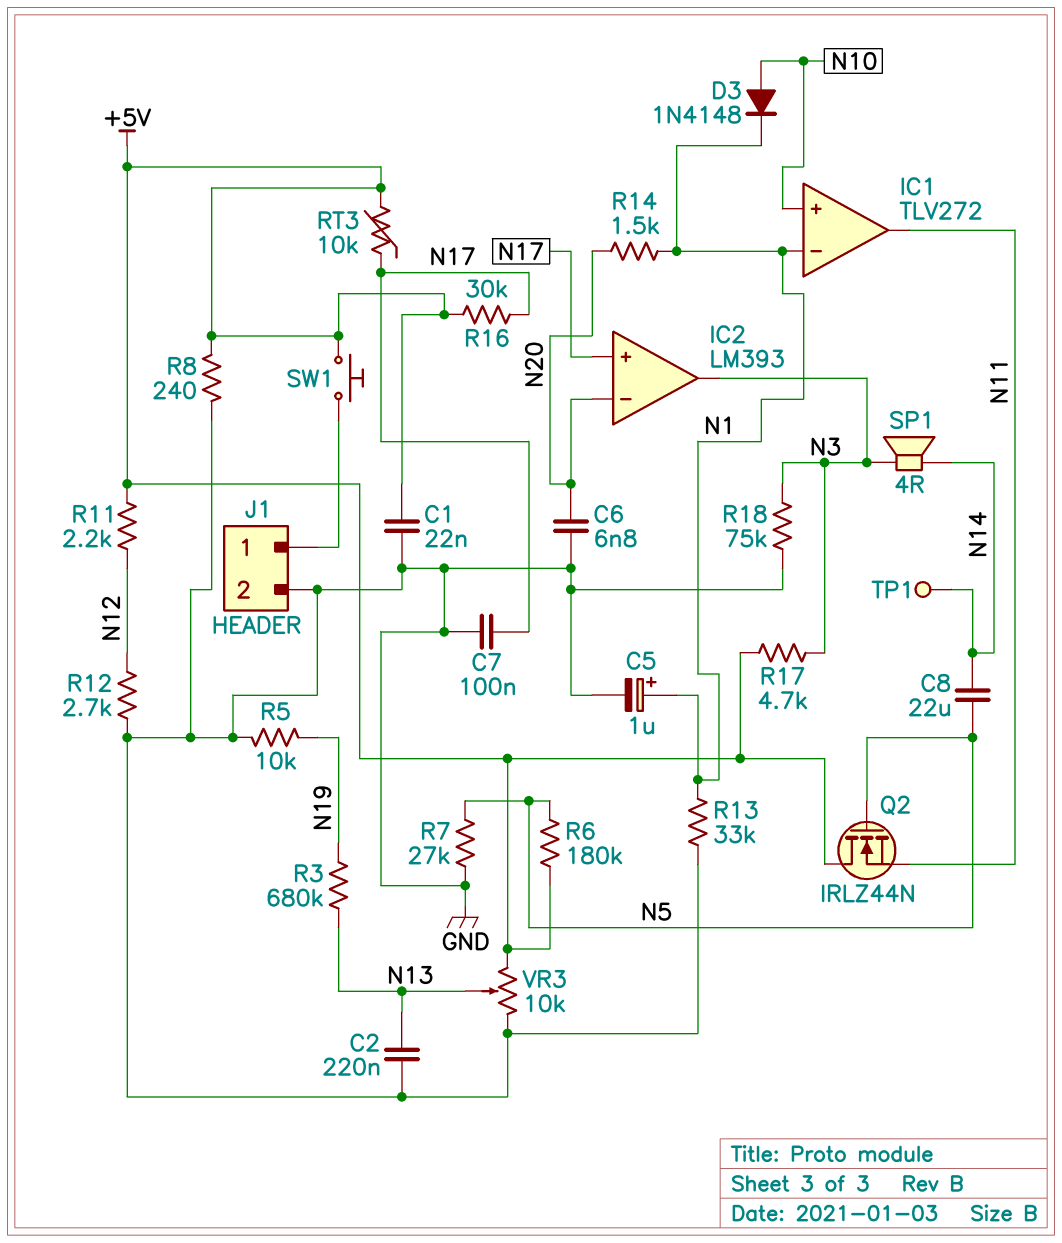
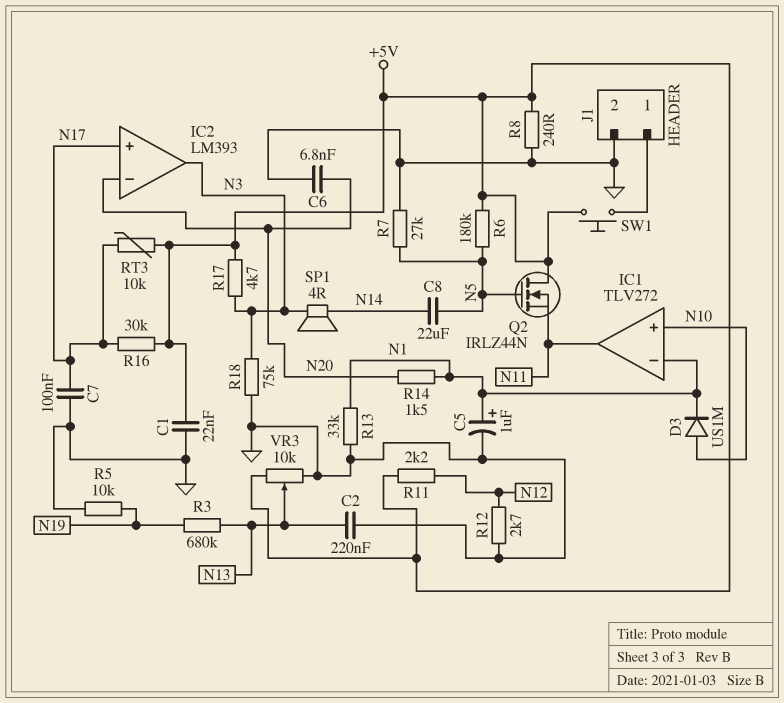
D3: diode 1N4148 (A N10, K N1) -> diode US1M (A N10, K N1)
TP1: test point (N14) -> none

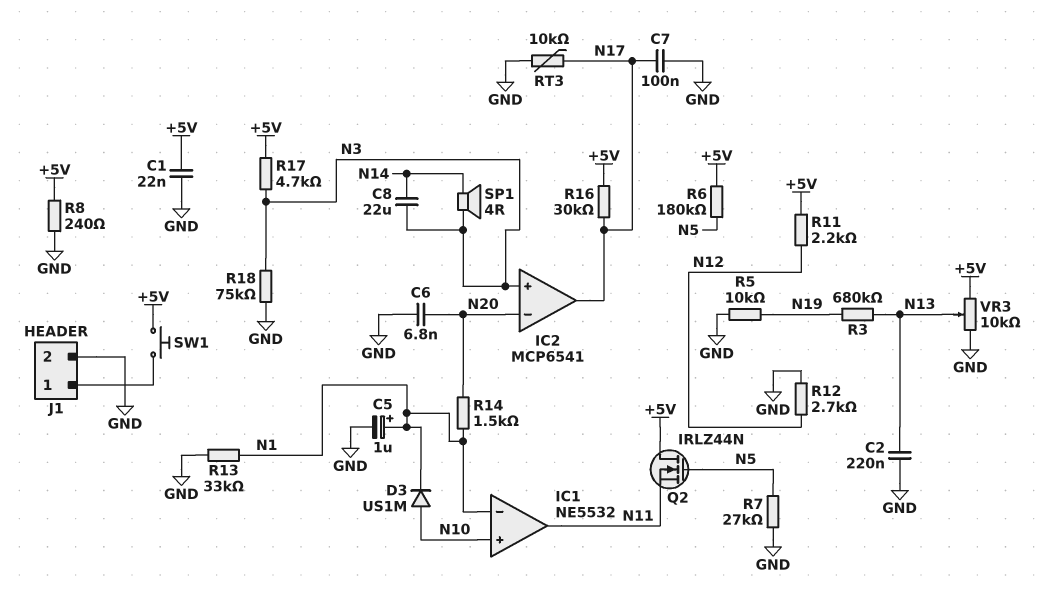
C8: 22uF (N5, N14) -> 22uF (N3, N14)
IC1: TLV272 -> NE5532
IC2: LM393 -> MCP6541
IC2 pin in+: N17 -> N3
IC2 pin out: N3 -> N17
RT3: 10k (+5V, N17) -> 10k (GND, N17)

